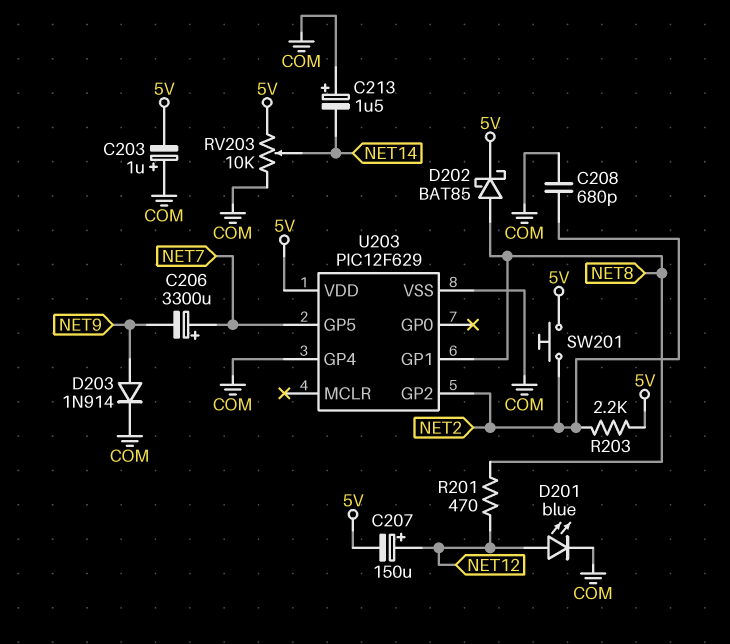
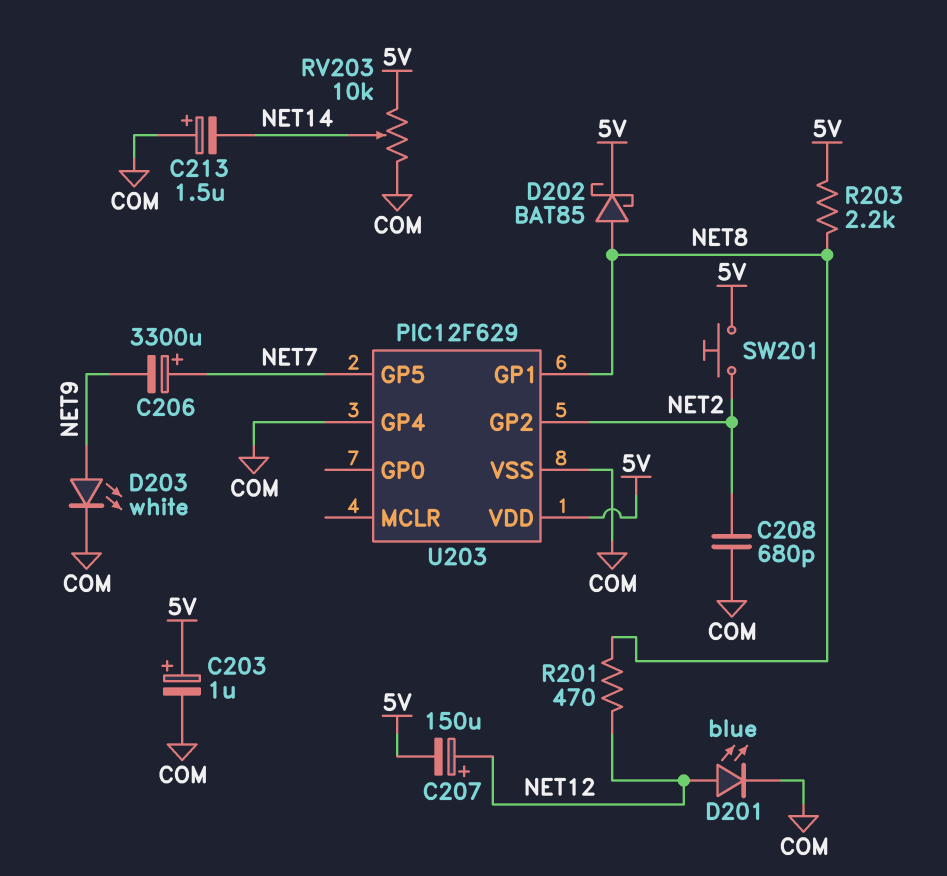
C203: 1uF (plus COM, minus 5V) -> 1uF (plus 5V, minus COM)
D203: diode 1N914 (A NET9, K COM) -> LED white (A NET9, K COM)
R203: 2.2k (5V, NET2) -> 2.2k (5V, NET8)

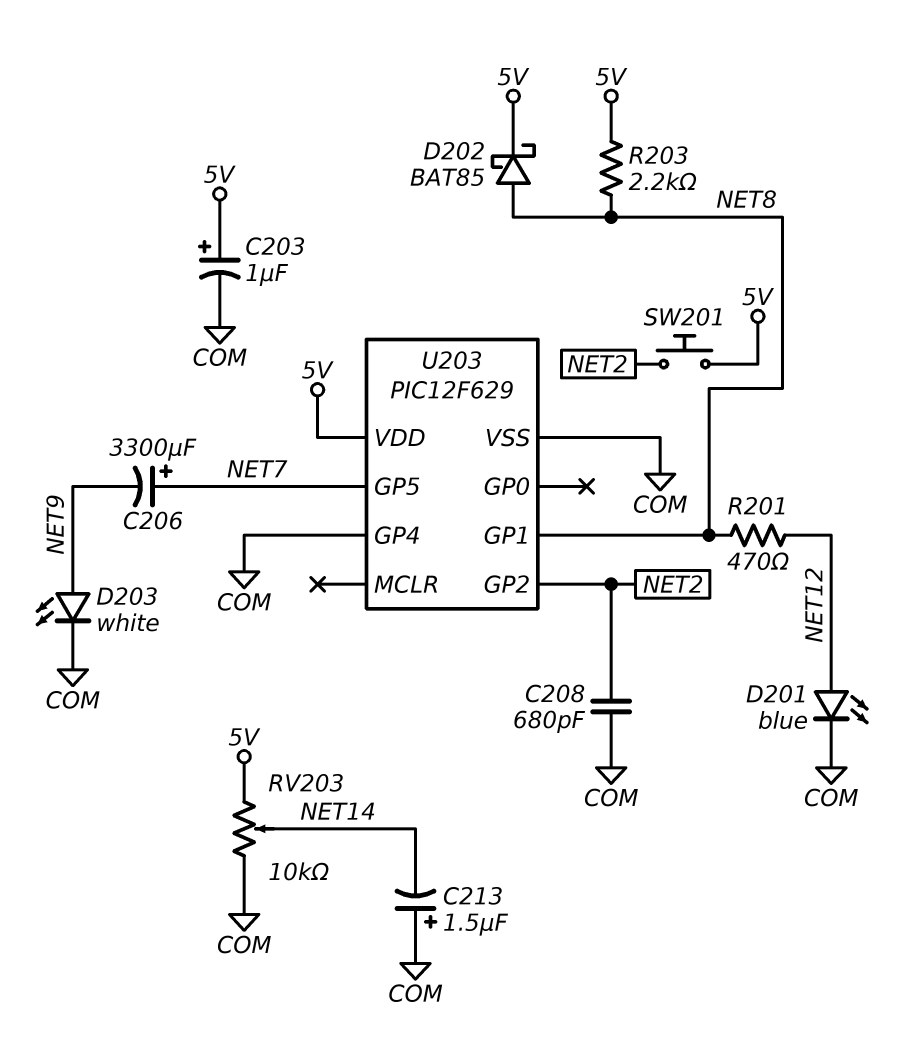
C207: 150uF (plus NET12, minus 5V) -> none

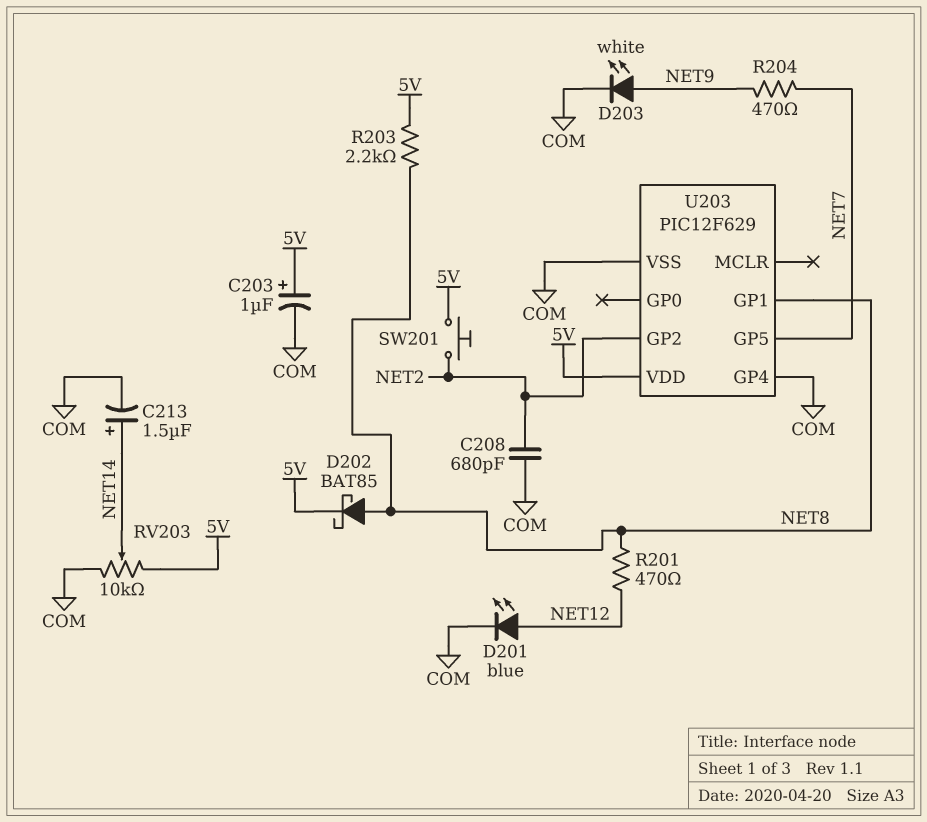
C206: 3300uF (plus NET7, minus NET9) -> none
C213: 1.5uF (plus COM, minus NET14) -> 1.5uF (plus NET14, minus COM)
R204: none -> 470 (NET7, NET9)

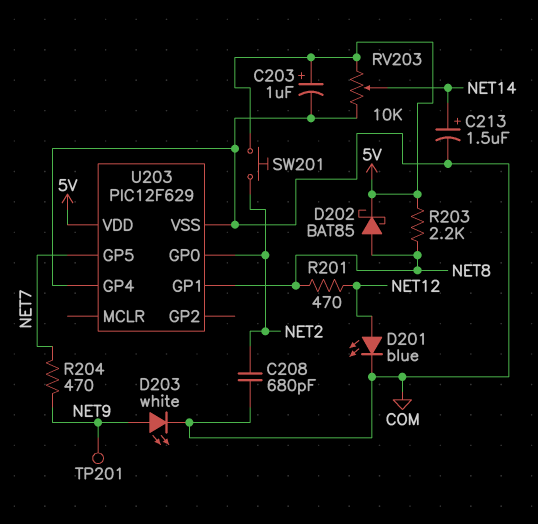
TP201: none -> test point (NET9)
U203 pin GP0: none -> NET2
U203 pin GP2: NET2 -> none

